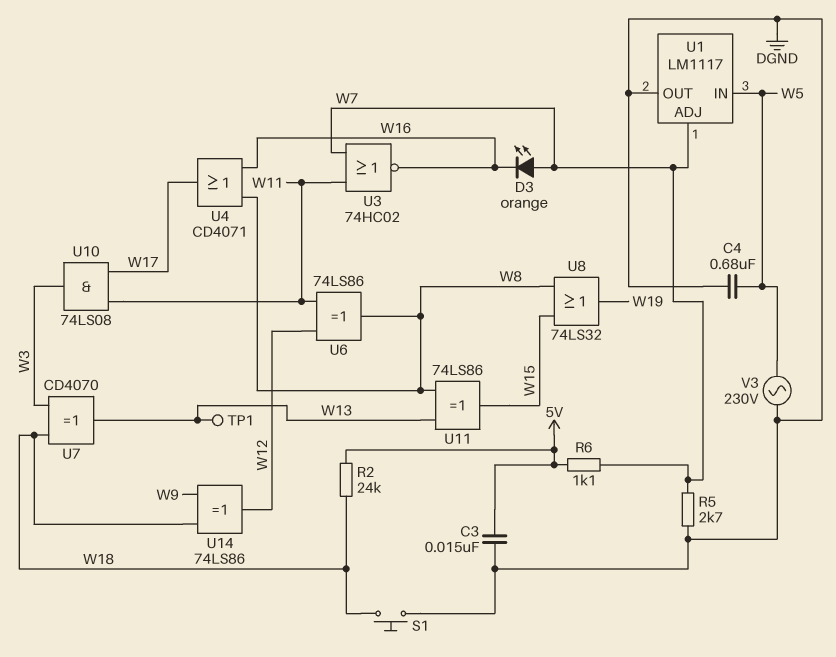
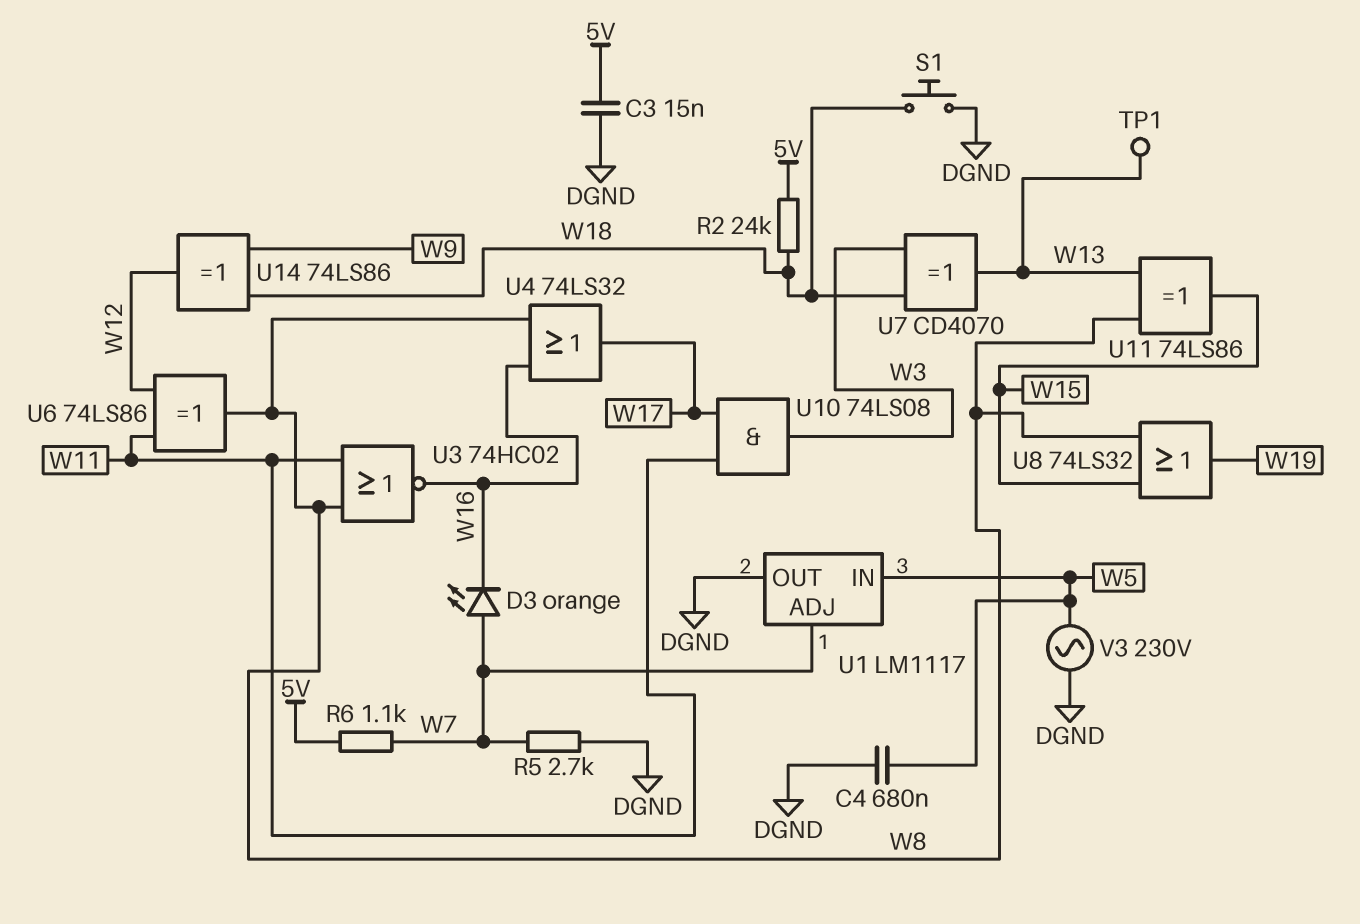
U3: NOR 74HC02 (in W7, in W11, out W16) -> NOR 74HC02 (in W8, in W11, out W16)
U4: OR CD4071 (in W8, in W16, out W17) -> OR 74LS32 (in W8, in W16, out W17)

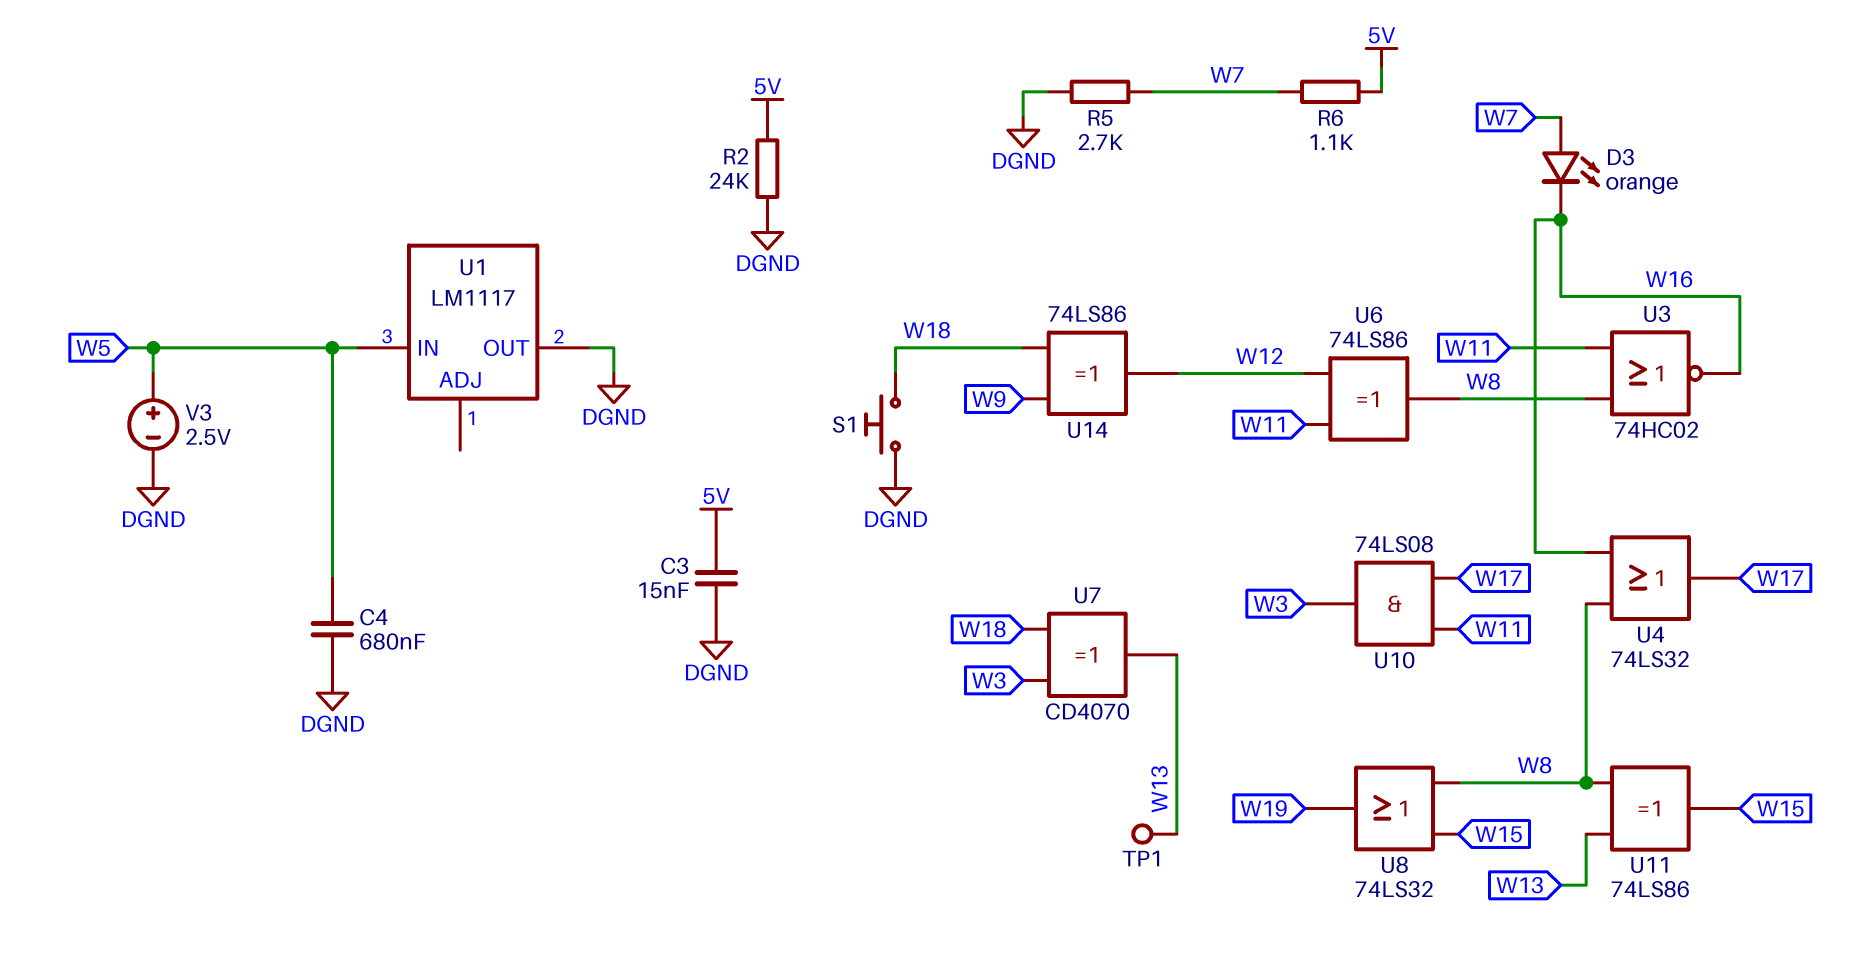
R2: 24k (5V, W18) -> 24k (5V, DGND)
U1 pin ADJ: W7 -> none
V3: AC 230V (DGND, W5) -> 2.5V (plus W5, minus DGND)

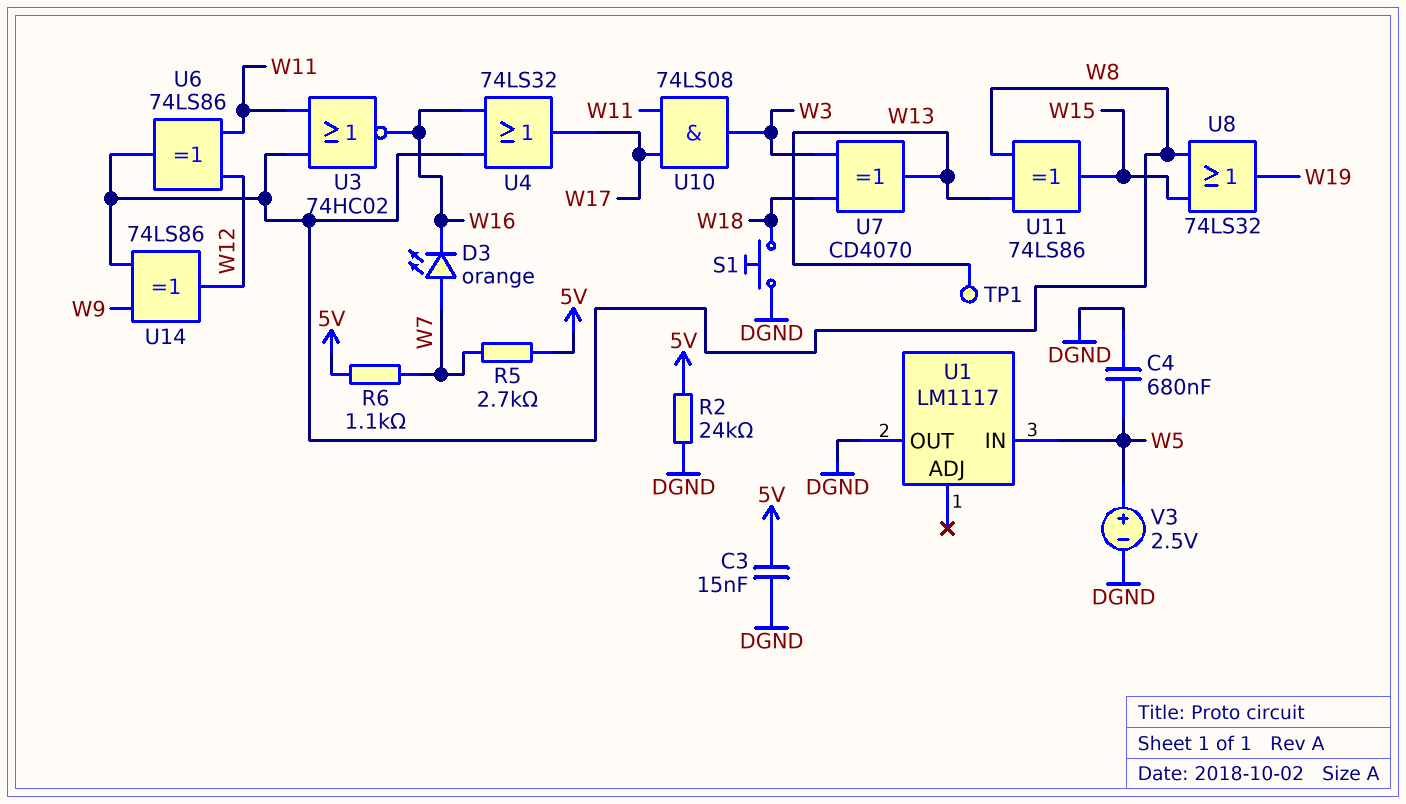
R5: 2.7k (DGND, W7) -> 2.7k (5V, W7)
U14: XOR 74LS86 (in W9, in W18, out W12) -> XOR 74LS86 (in W8, in W9, out W12)

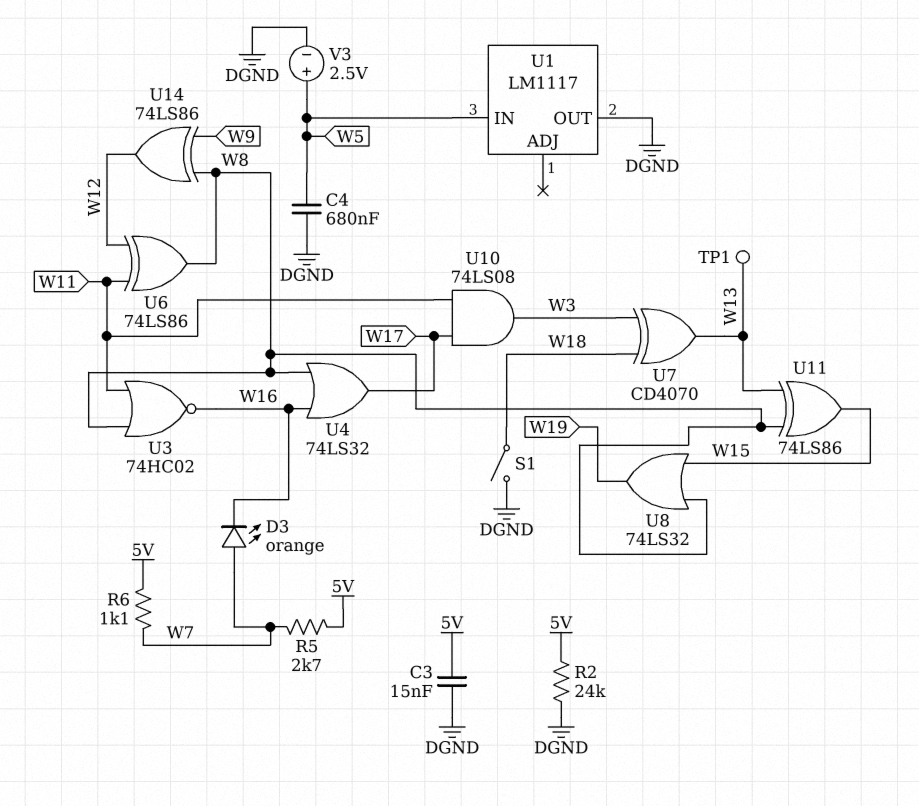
S1: button (DGND, W18) -> switch (DGND, W18)

